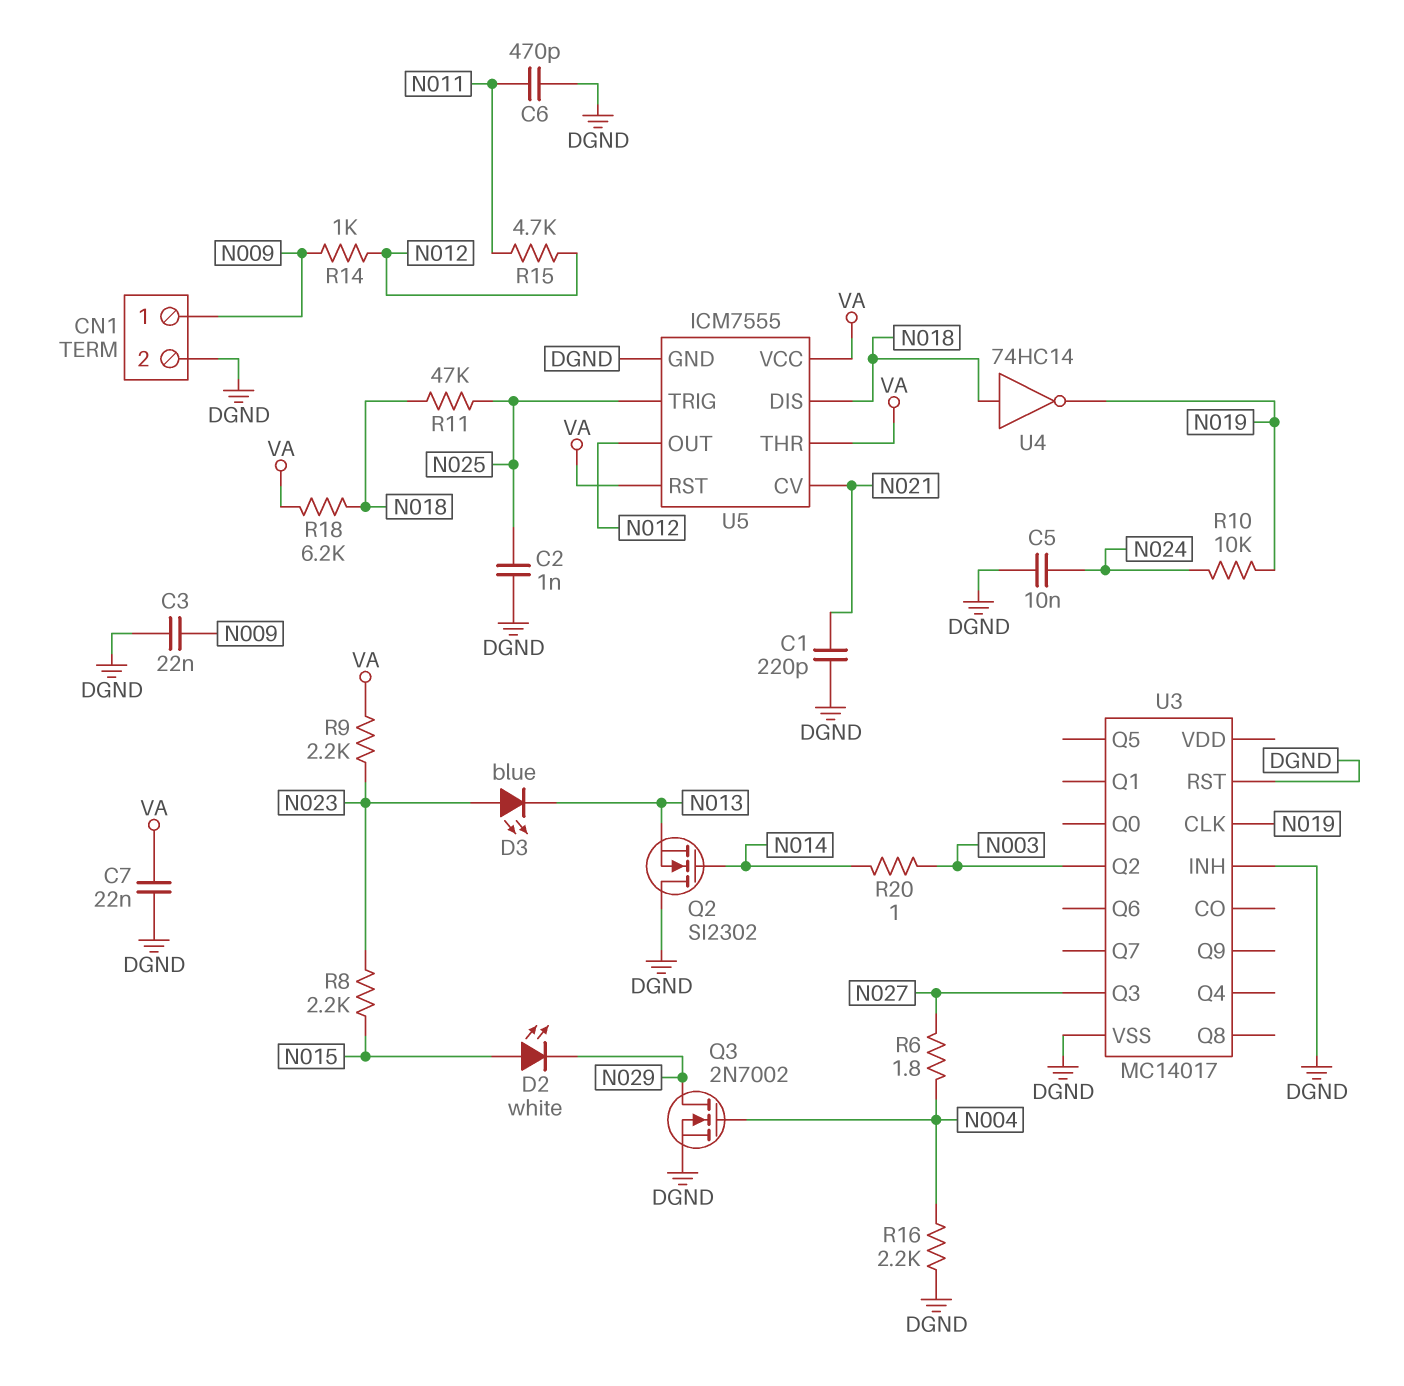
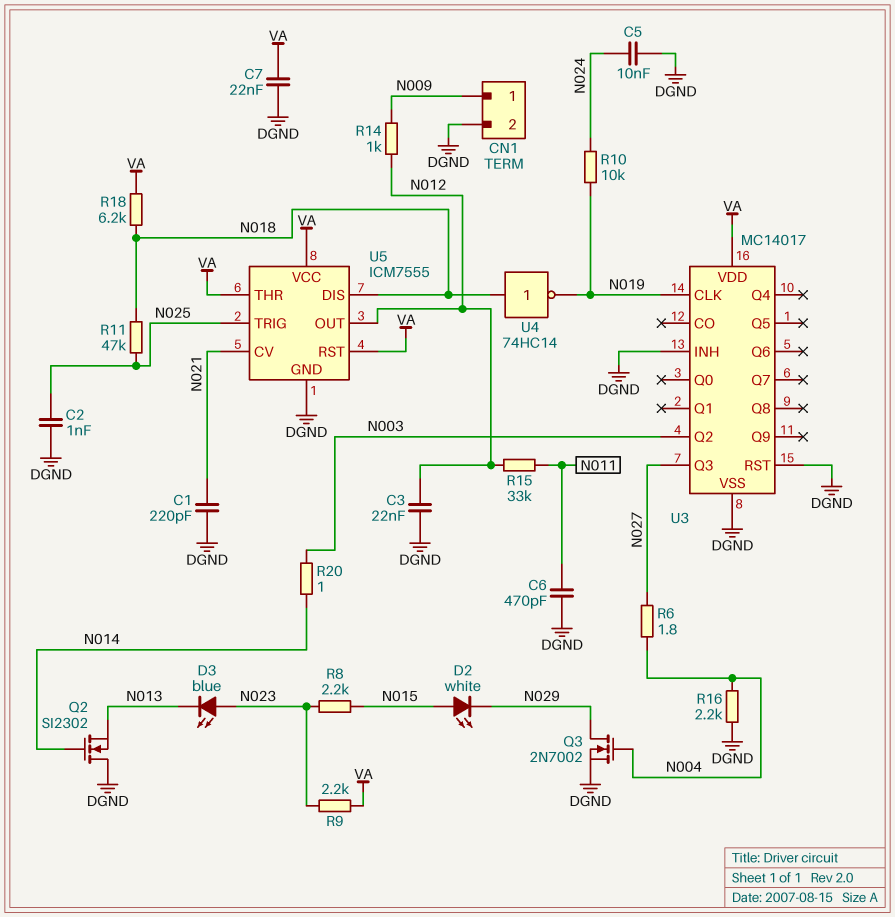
C3: 22nF (DGND, N009) -> 22nF (DGND, N012)
R15: 4.7k (N011, N012) -> 33k (N011, N012)
U3 pin VDD: none -> VA

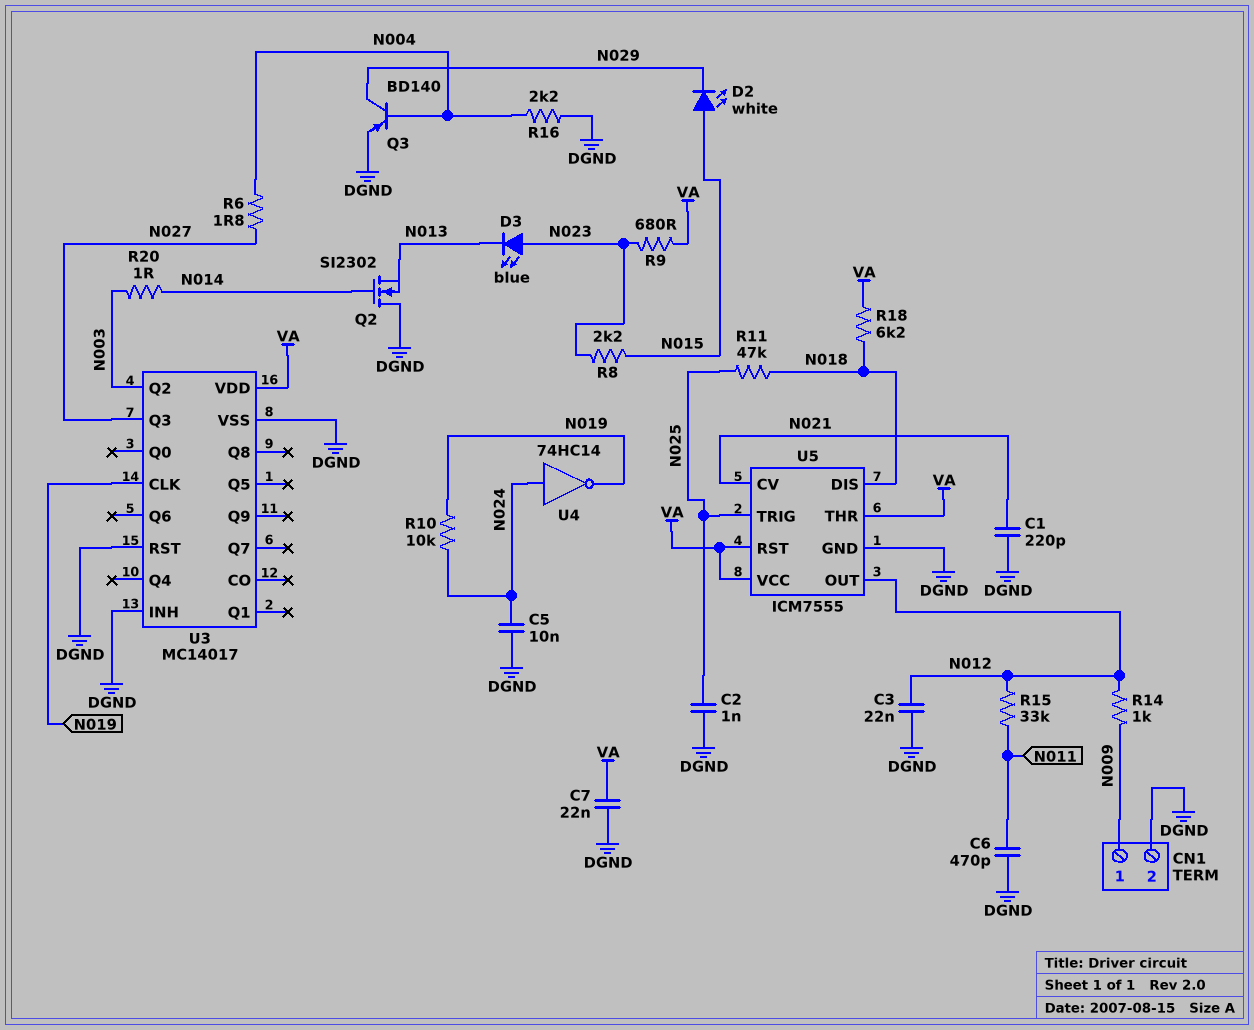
Q3: NMOS 2N7002 (G N004, D N029, S DGND) -> PNP BD140 (B N004, C N029, E DGND)
R9: 2.2k (N023, VA) -> 680 (N023, VA)
U4: NOT 74HC14 (in N018, out N019) -> NOT 74HC14 (in N024, out N019)

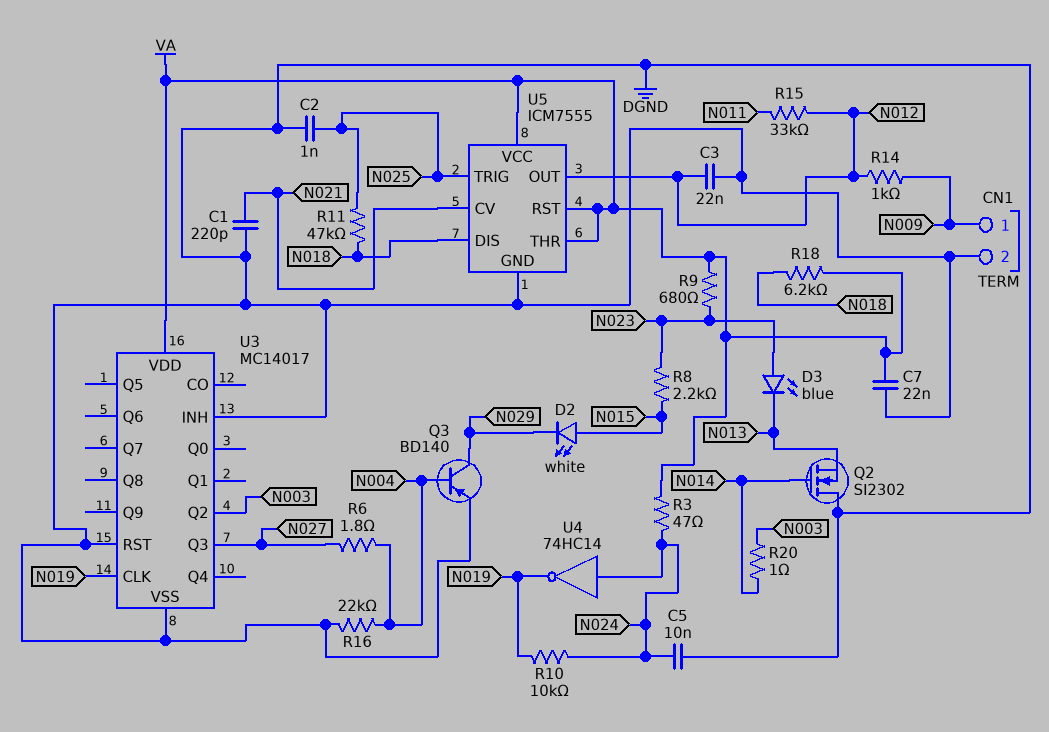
C6: 470pF (DGND, N011) -> none
R3: none -> 47 (N024, VA)
R16: 2.2k (DGND, N004) -> 22k (DGND, N004)

